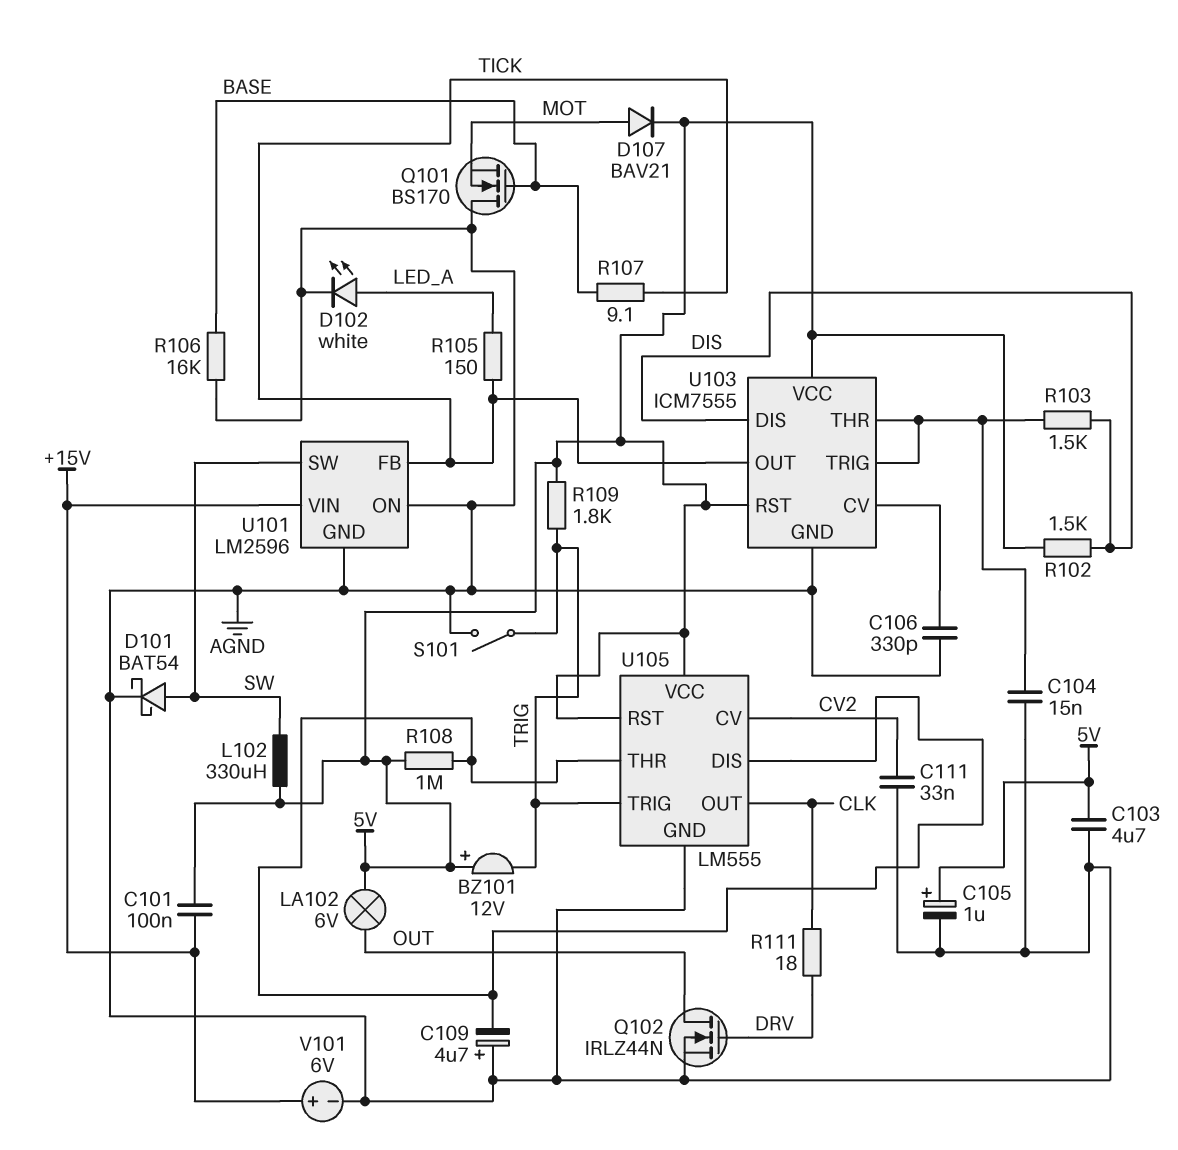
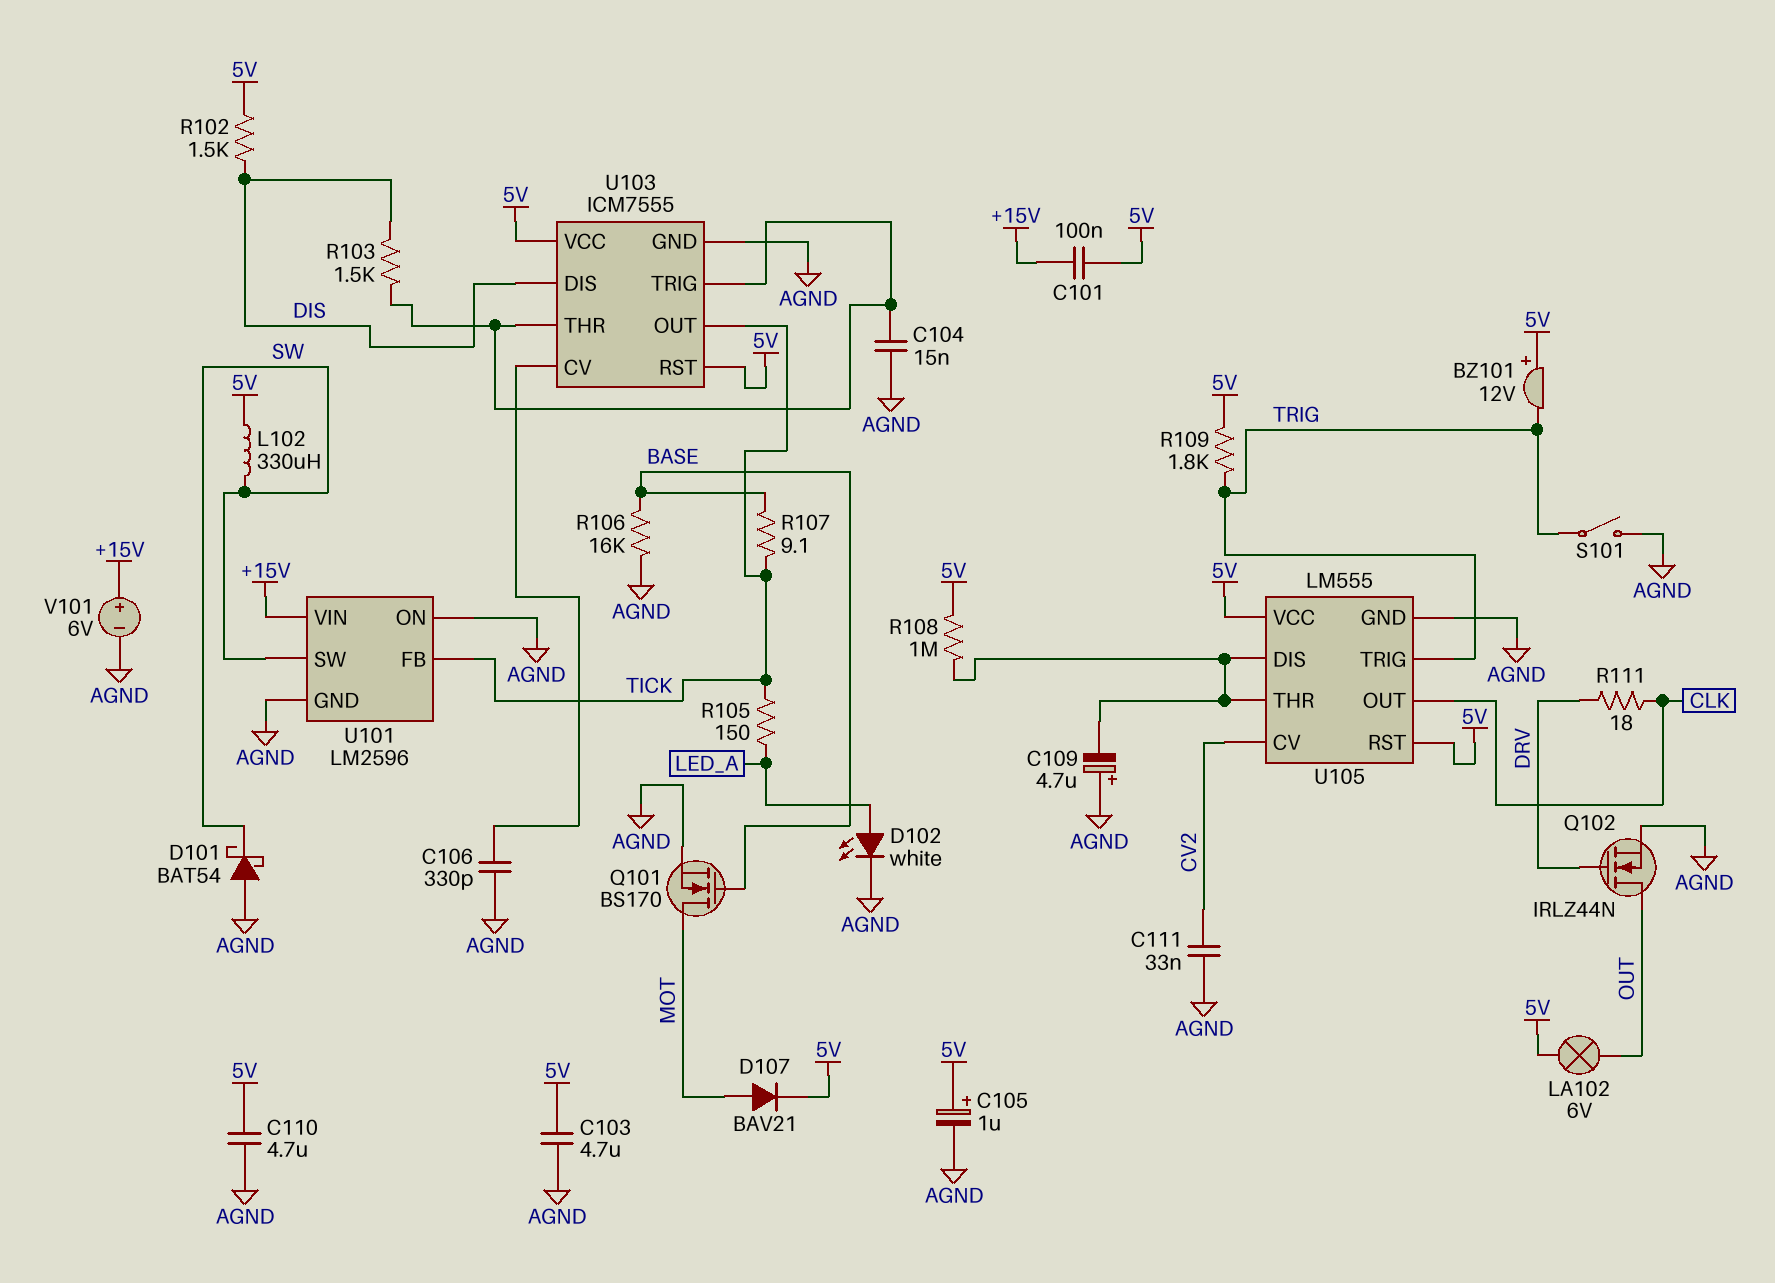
C110: none -> 4.7uF (5V, AGND)
D101: schottky BAT54 (A SW, K AGND) -> schottky BAT54 (A AGND, K SW)
Q101: NMOS BS170 (G BASE, D AGND, S MOT) -> NMOS BS170 (G BASE, D MOT, S AGND)

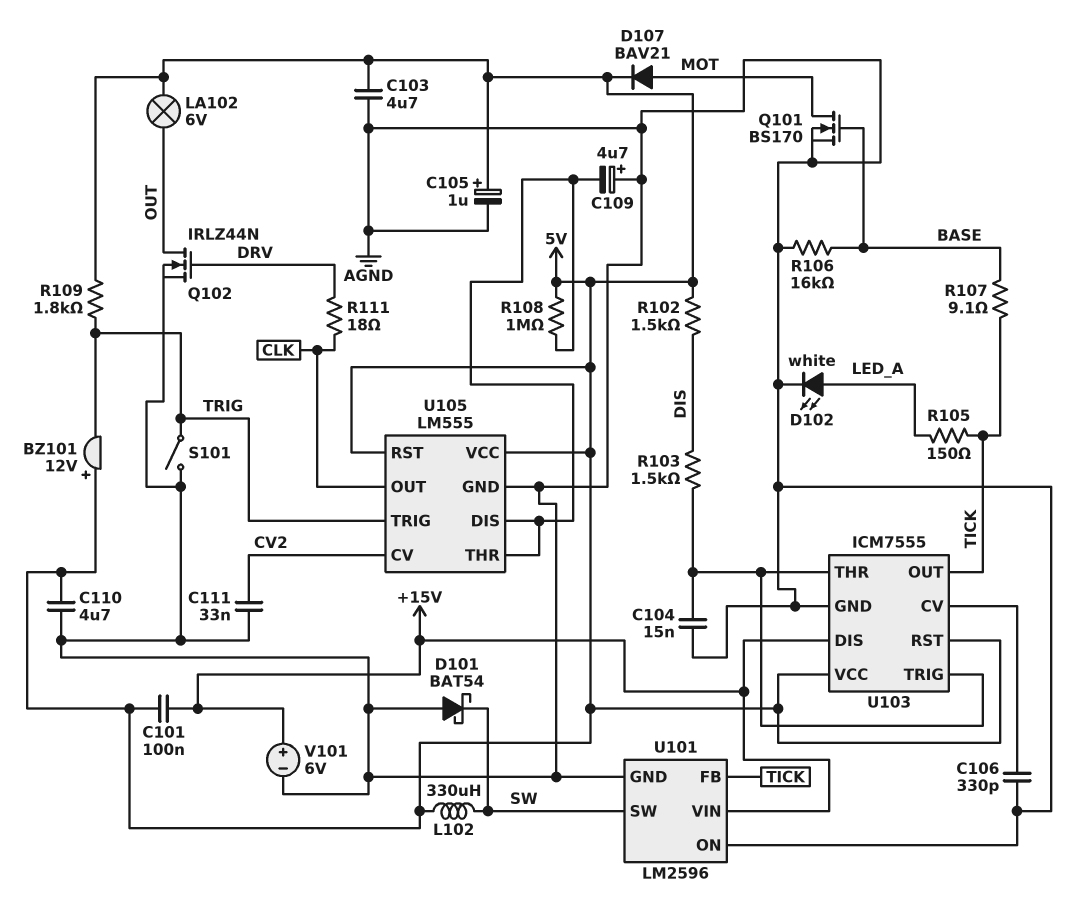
U103 pin DIS: DIS -> +15V

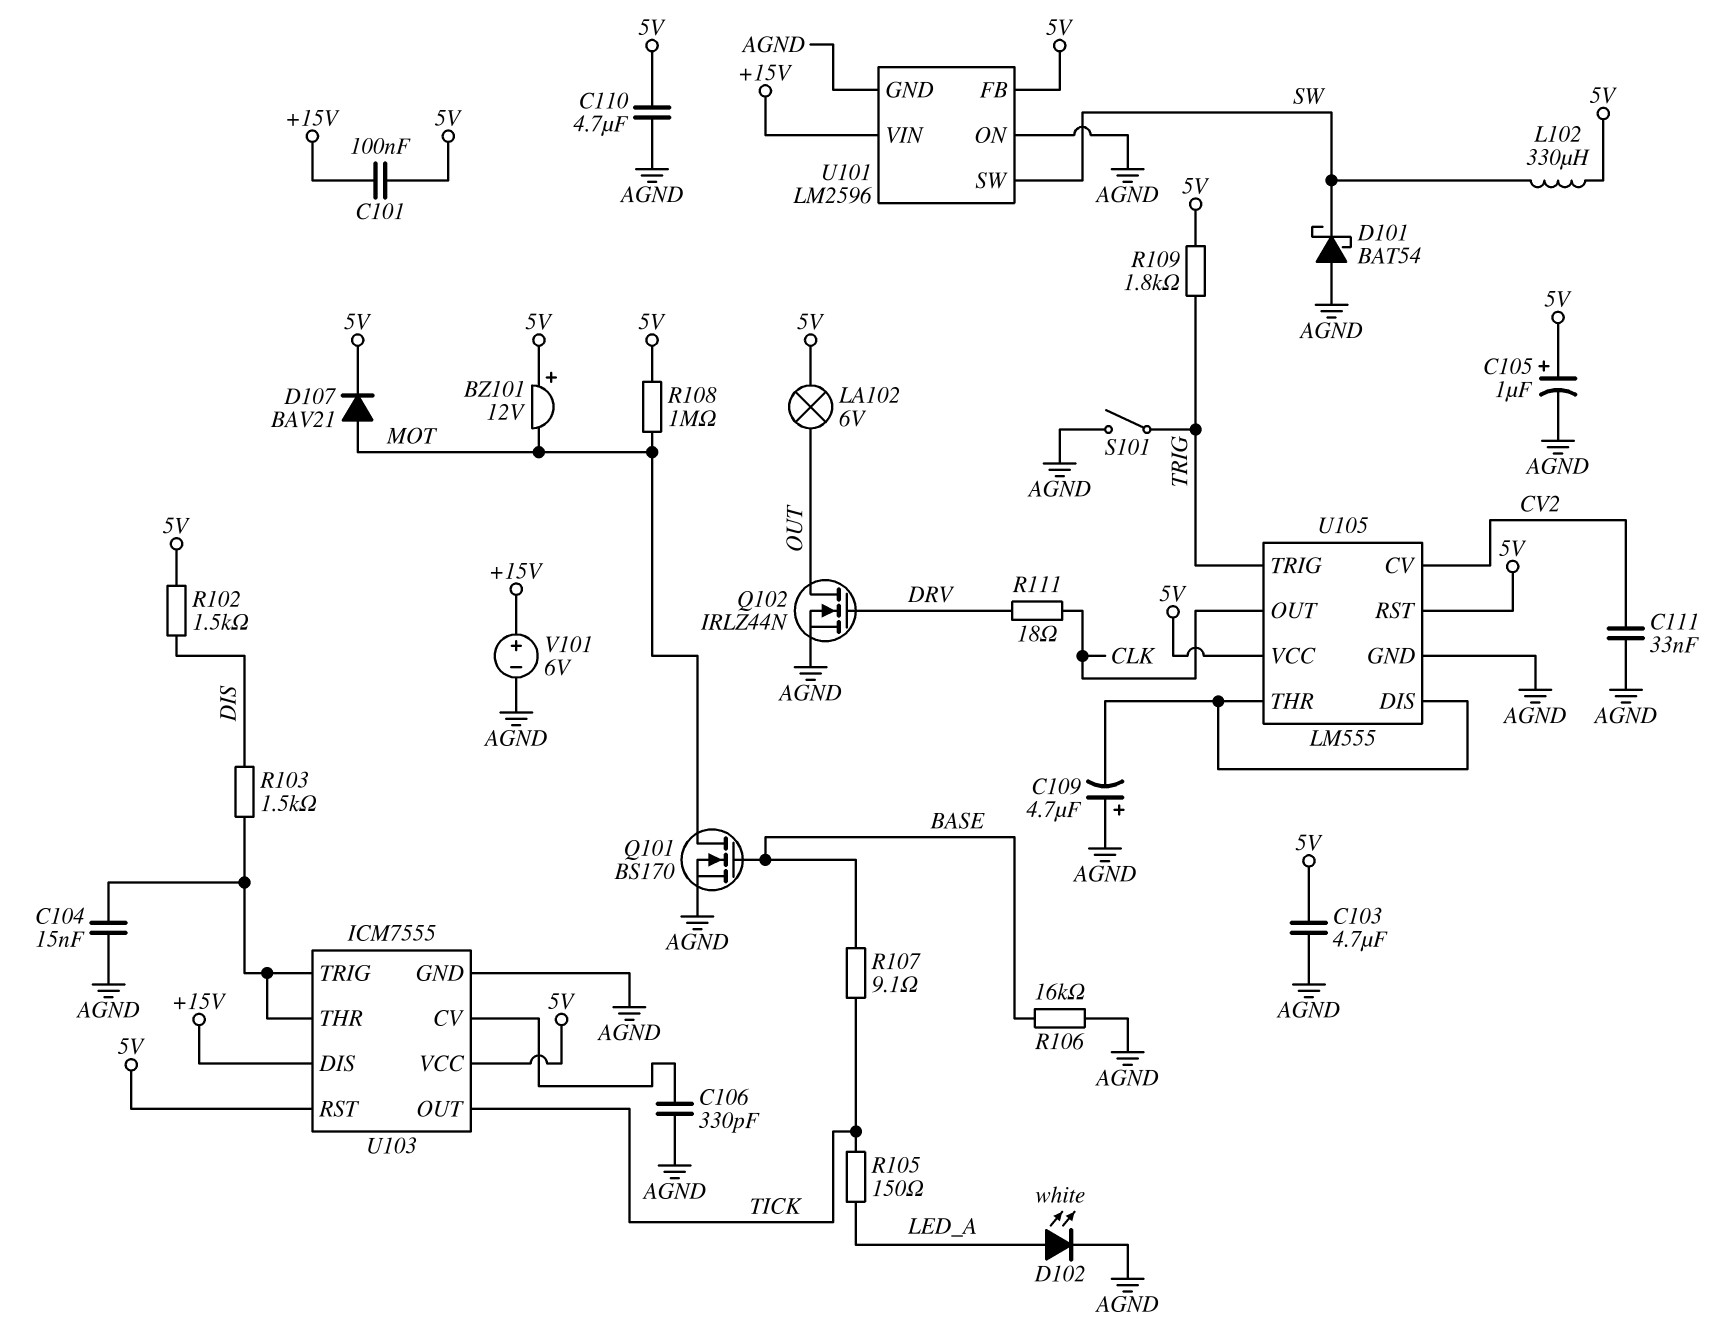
BZ101: buzzer 12V (plus 5V, minus TRIG) -> buzzer 12V (plus 5V, minus MOT)
R108: 1M (5V, U105/DIS) -> 1M (5V, MOT)
U101 pin FB: TICK -> 5V

